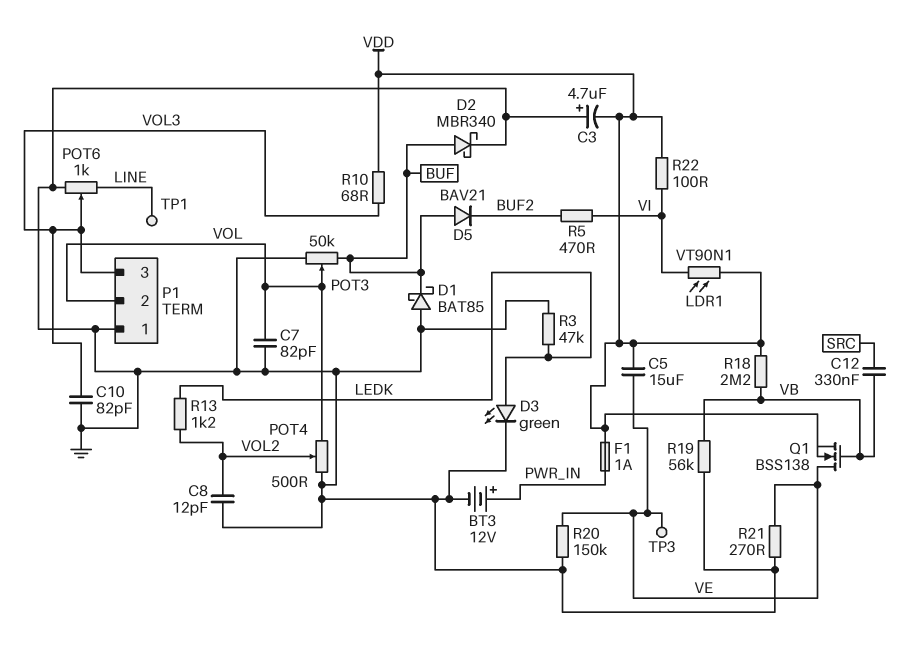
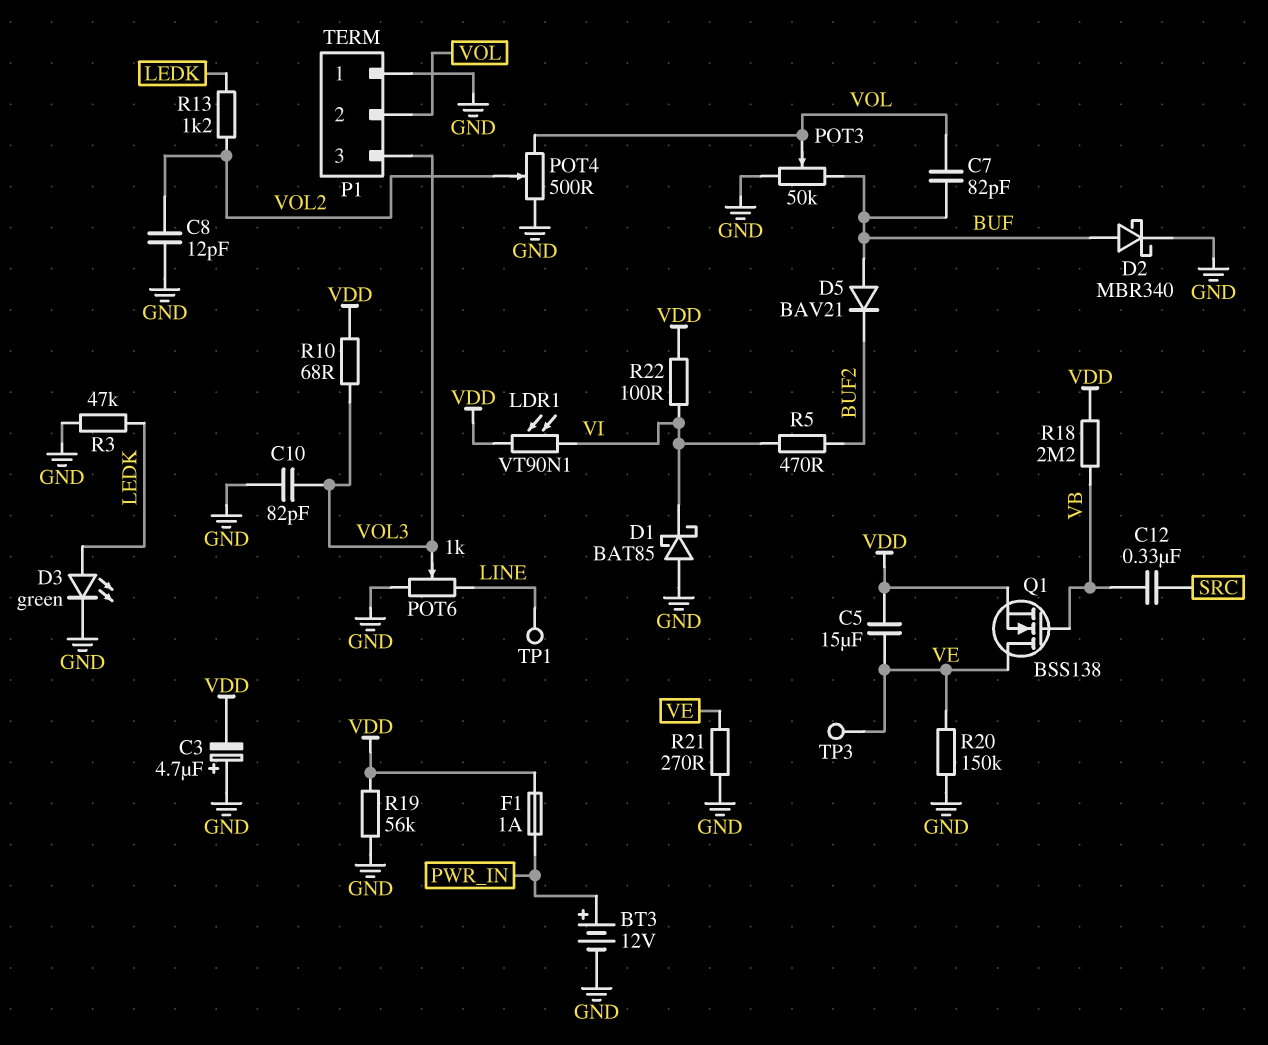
C7: 82pF (GND, VOL) -> 82pF (BUF, VOL)
D1: schottky BAT85 (A GND, K BUF) -> schottky BAT85 (A GND, K VI)
R19: 56k (GND, VB) -> 56k (GND, VDD)

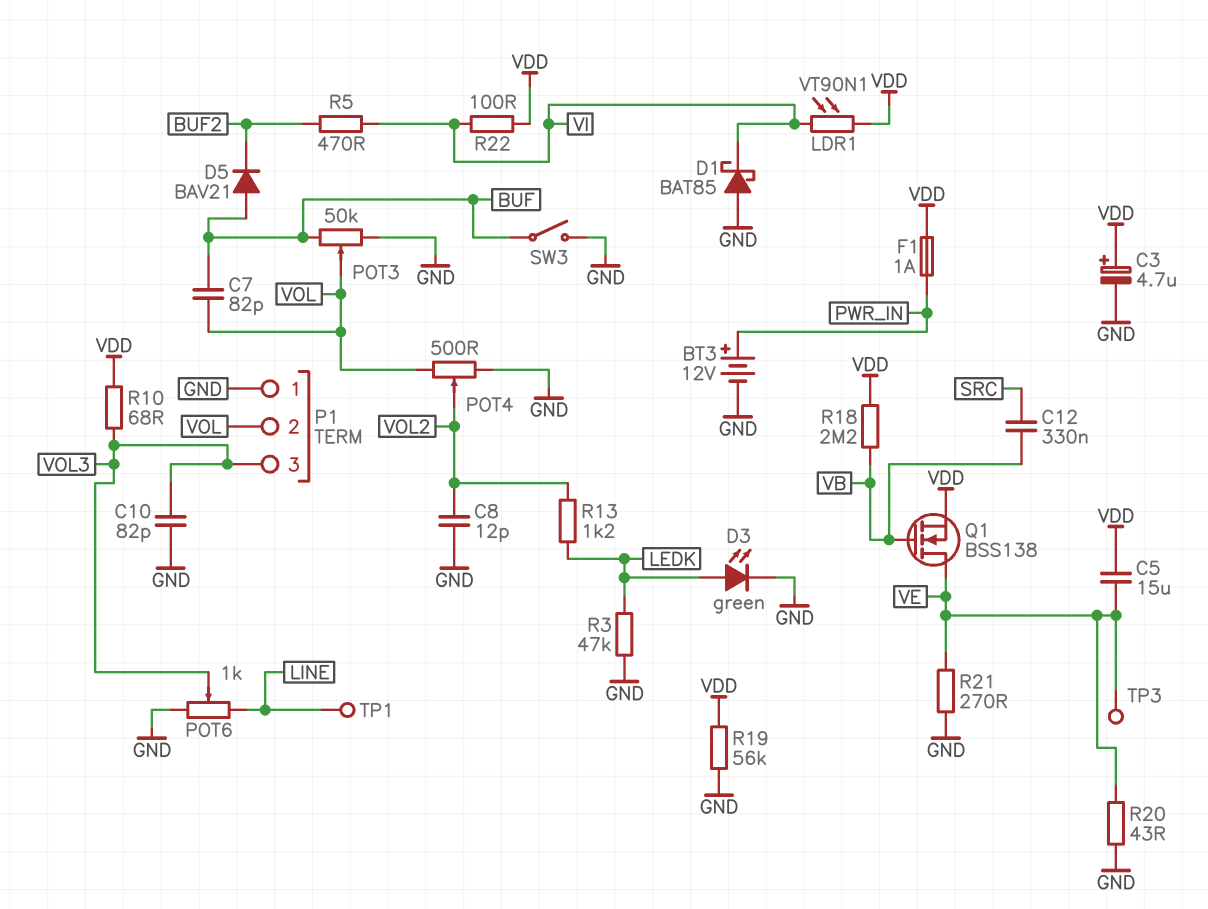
C3: 4.7uF (plus GND, minus VDD) -> 4.7uF (plus VDD, minus GND)
D2: schottky MBR340 (A BUF, K GND) -> none
R20: 150k (GND, VE) -> 43 (GND, VE)
SW3: none -> switch (BUF, GND)

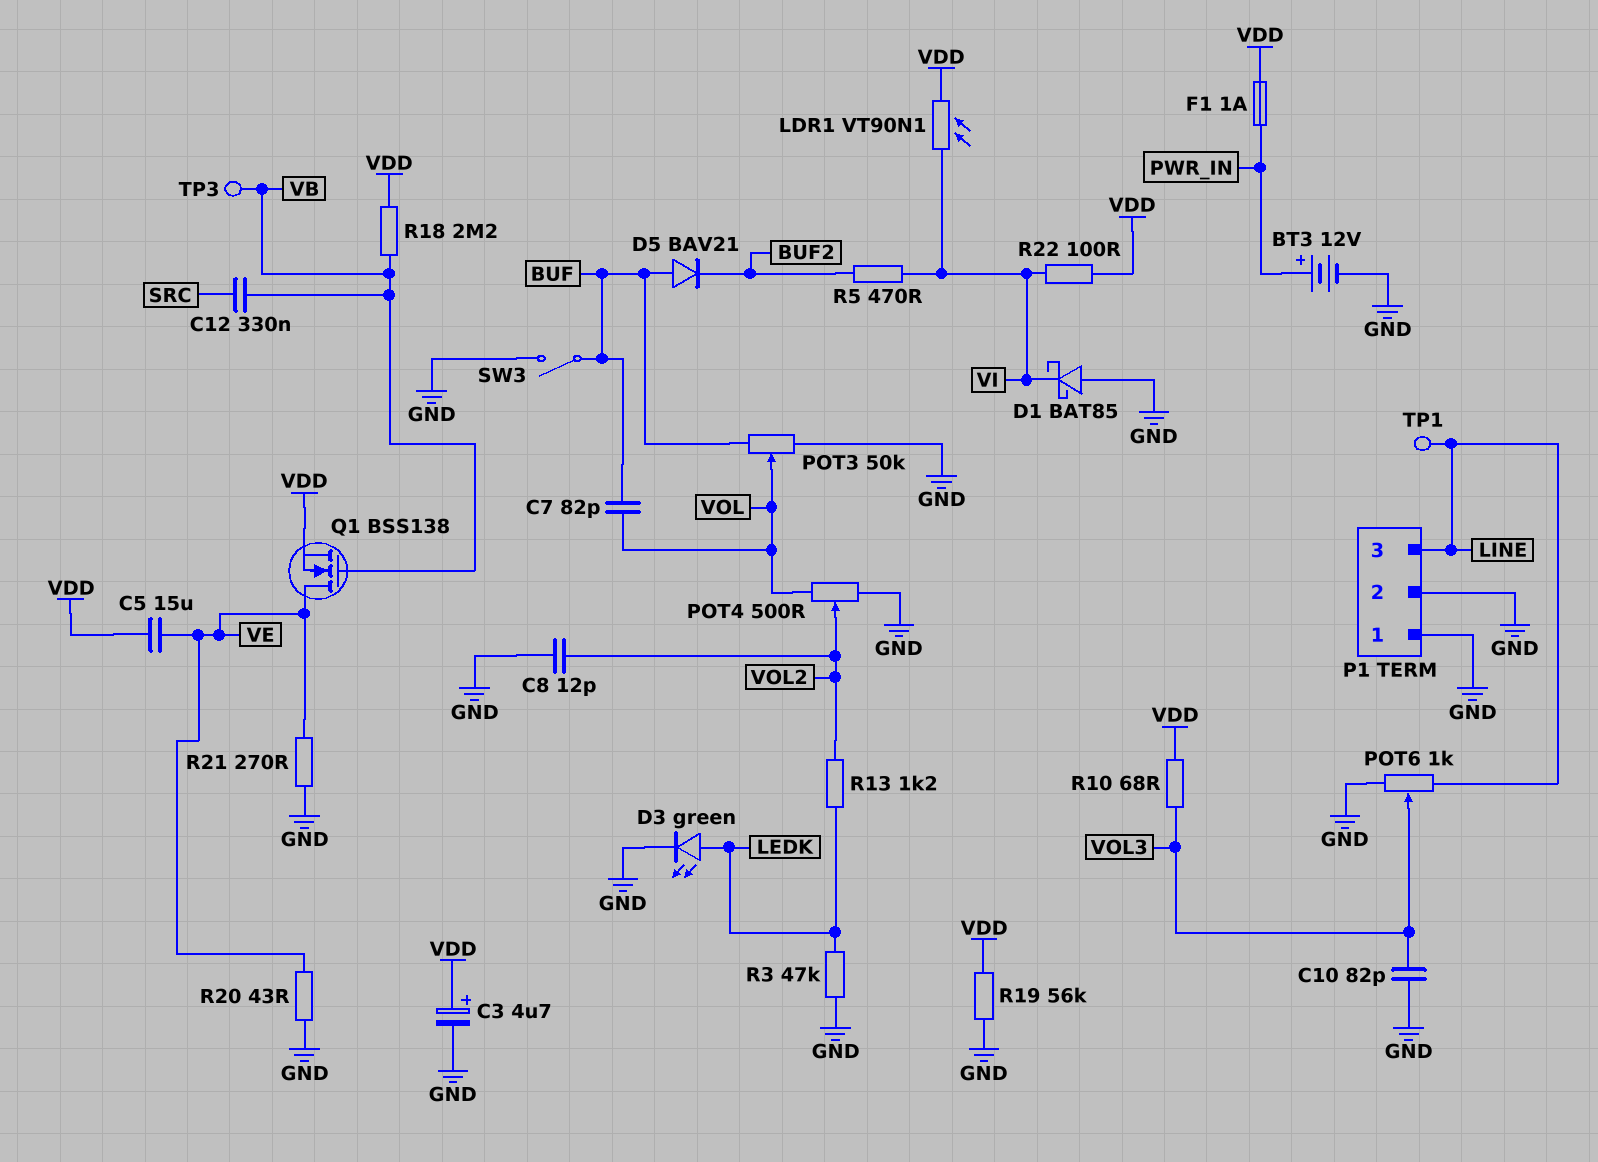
P1 pin 2: VOL -> GND
P1 pin 3: VOL3 -> LINE
TP3: test point (VE) -> test point (VB)

